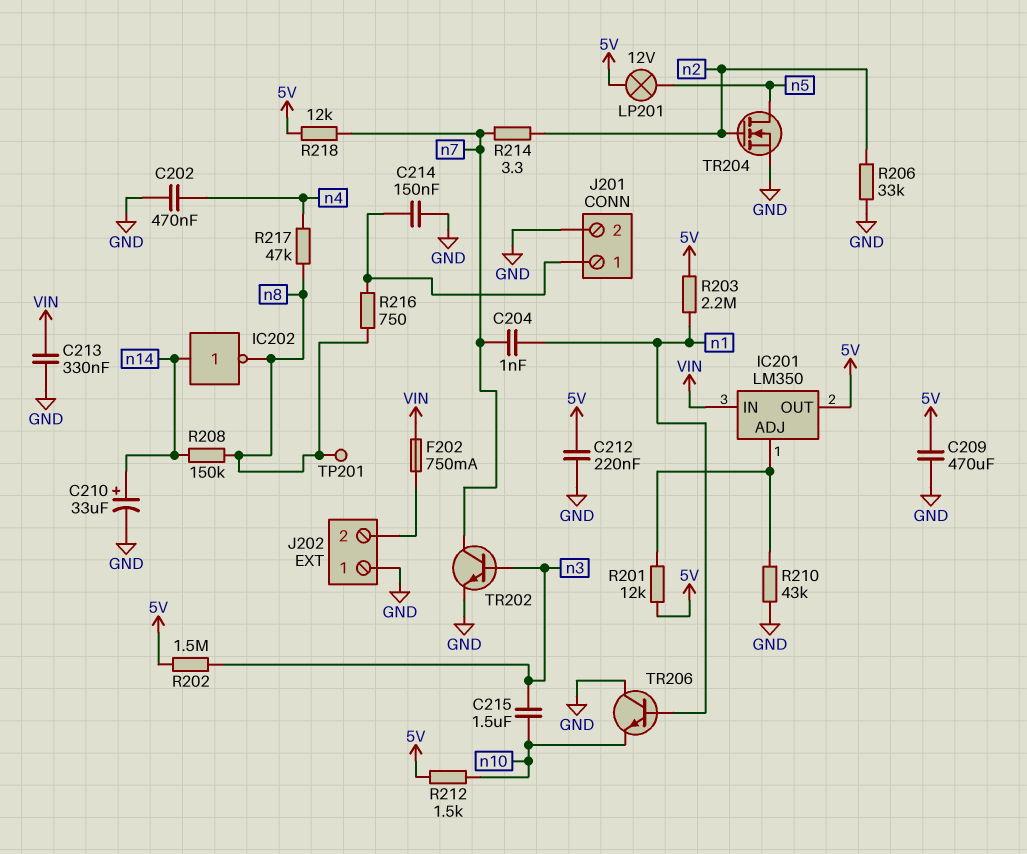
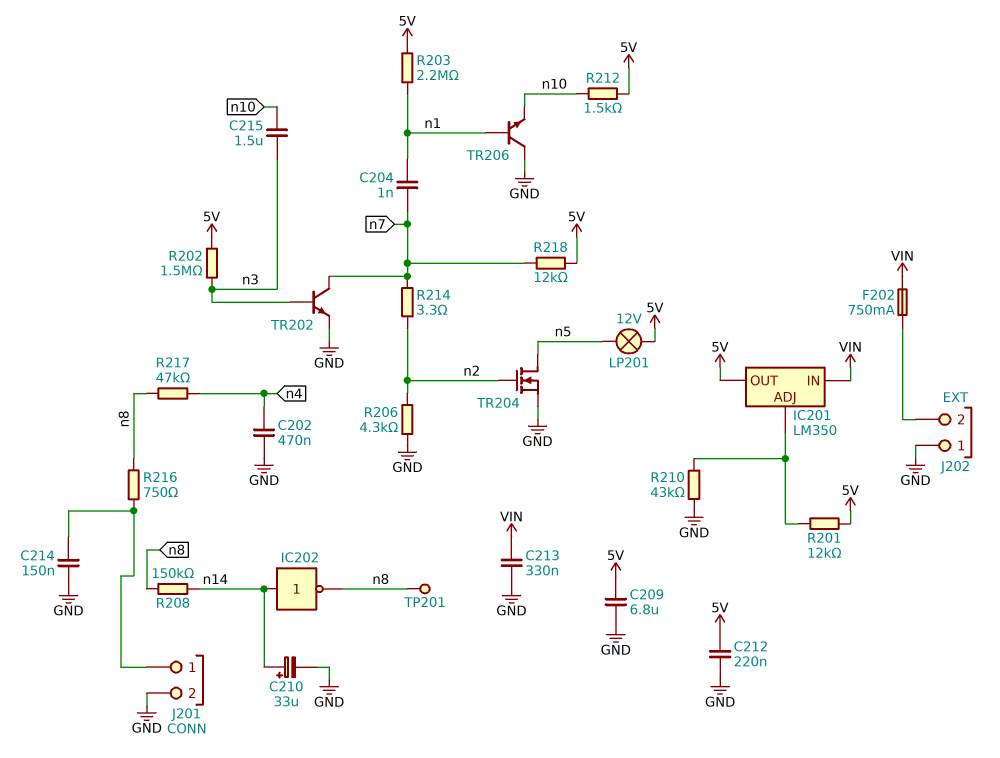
C209: 470uF (5V, GND) -> 6.8uF (5V, GND)
R206: 33k (GND, n2) -> 4.3k (GND, n2)

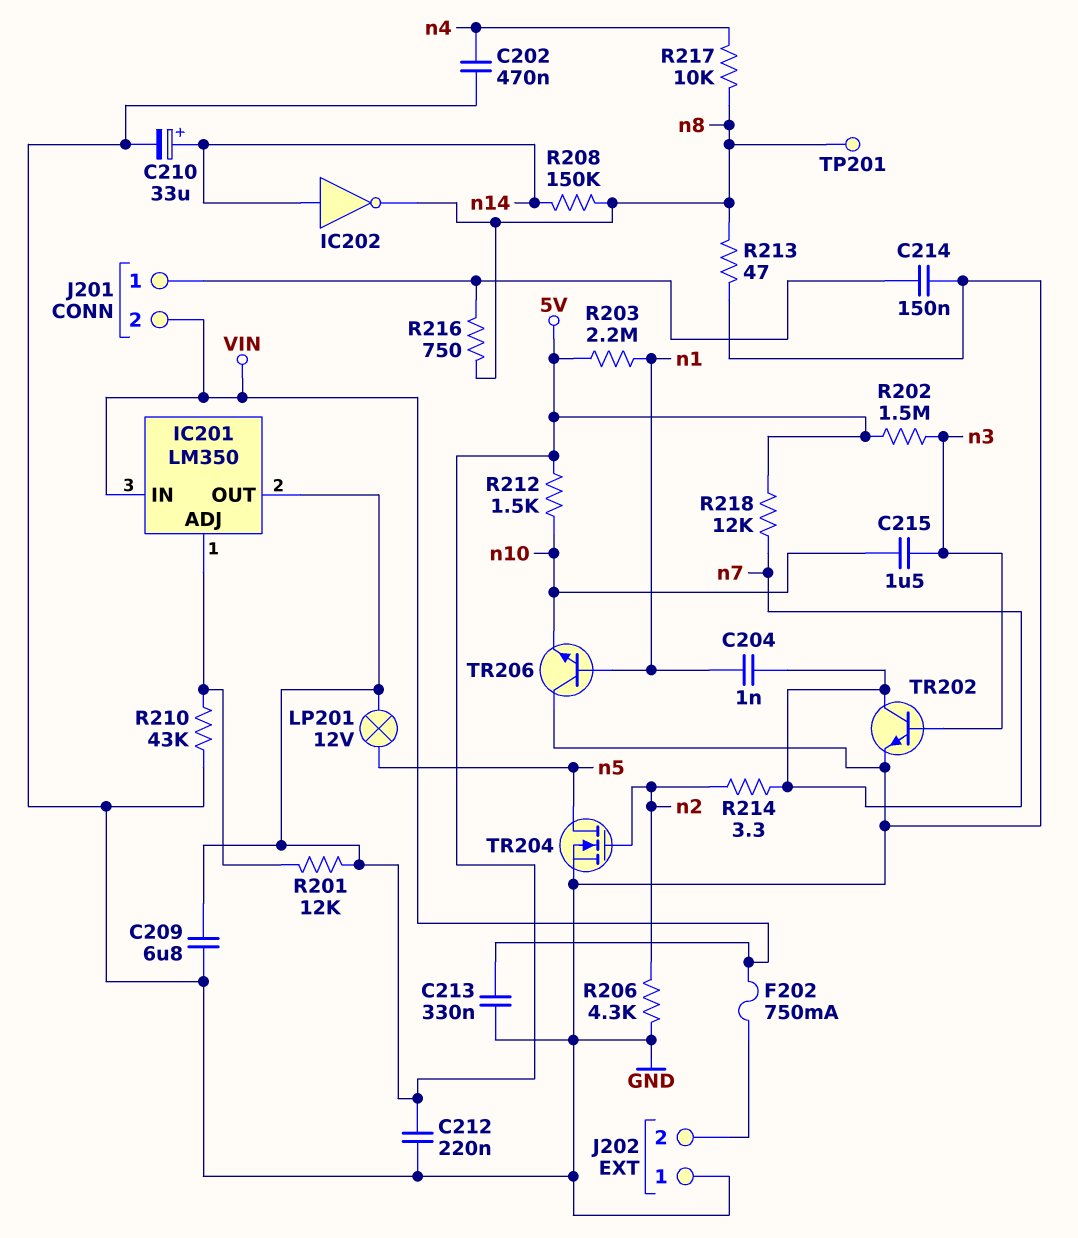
J201 pin 2: GND -> VIN
R213: none -> 47 (GND, n8)
R217: 47k (n4, n8) -> 10k (n4, n8)

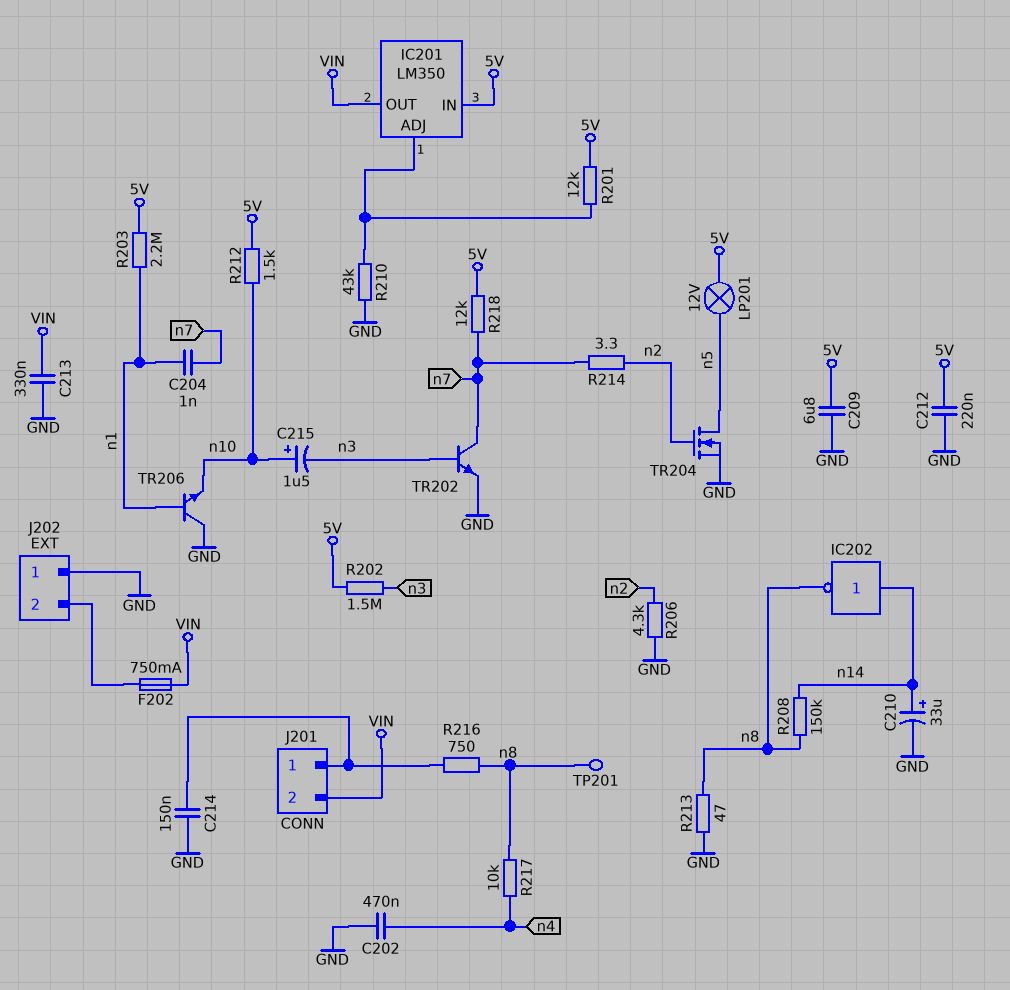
C215: 1.5uF (n3, n10) -> 1.5uF (plus n10, minus n3)
IC201 pin IN: VIN -> 5V
IC201 pin OUT: 5V -> VIN

